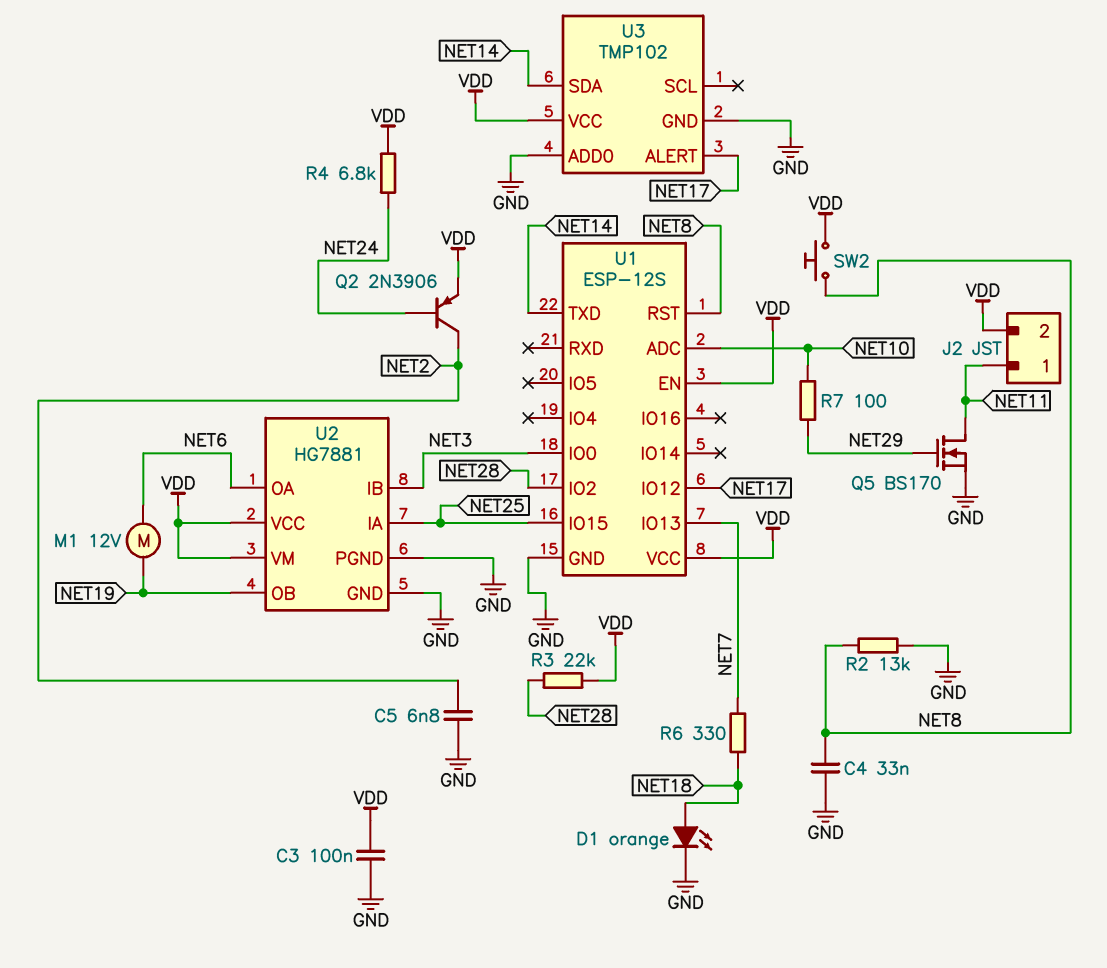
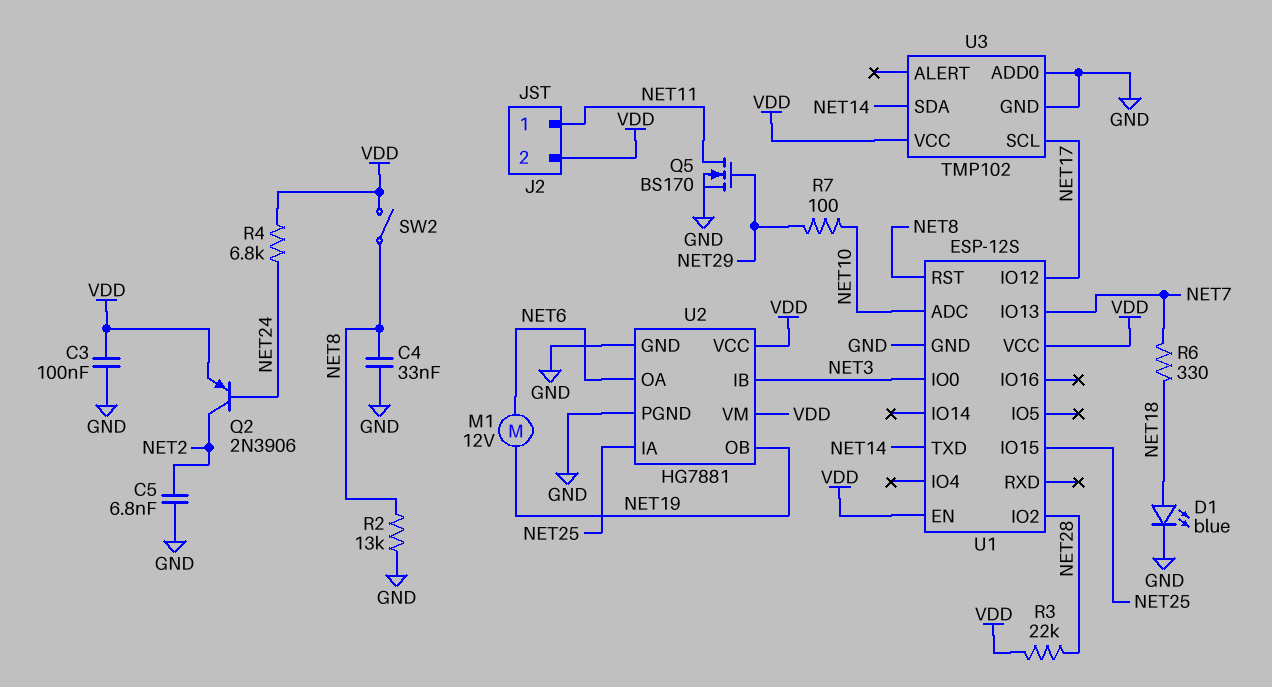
D1: LED orange (A NET18, K GND) -> LED blue (A NET18, K GND)
SW2: button (NET8, VDD) -> switch (NET8, VDD)
U3 pin ALERT: NET17 -> none
U3 pin SCL: none -> NET17

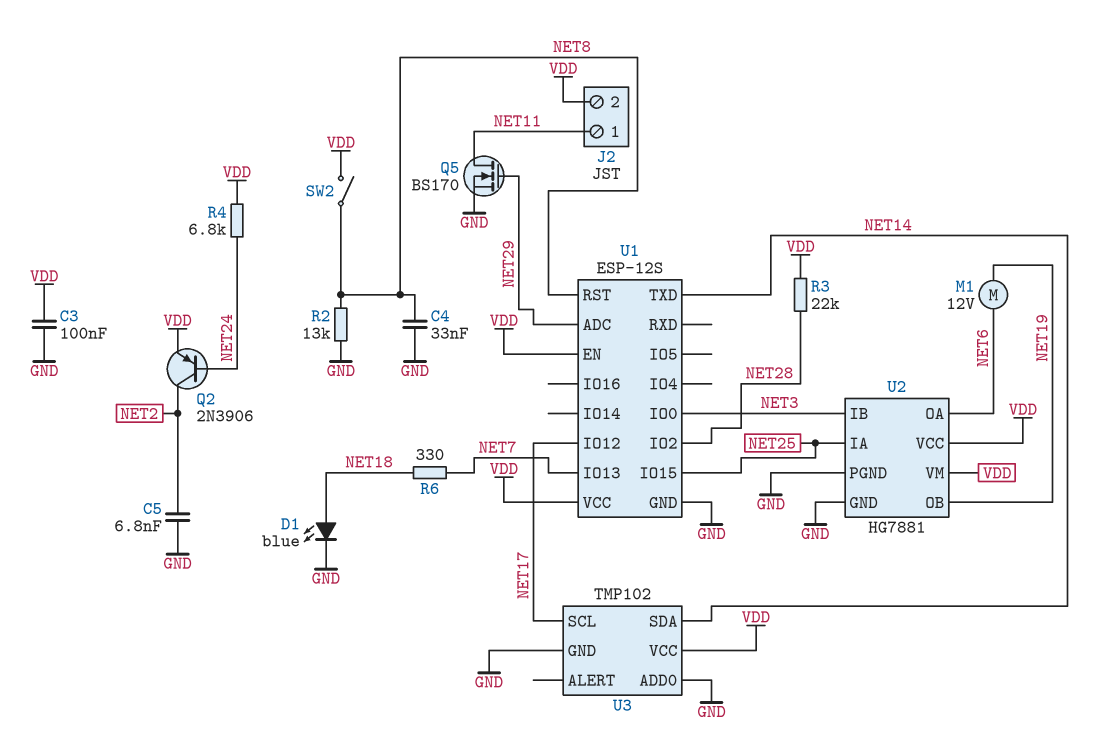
R7: 100 (NET10, NET29) -> none
U1 pin ADC: NET10 -> NET29

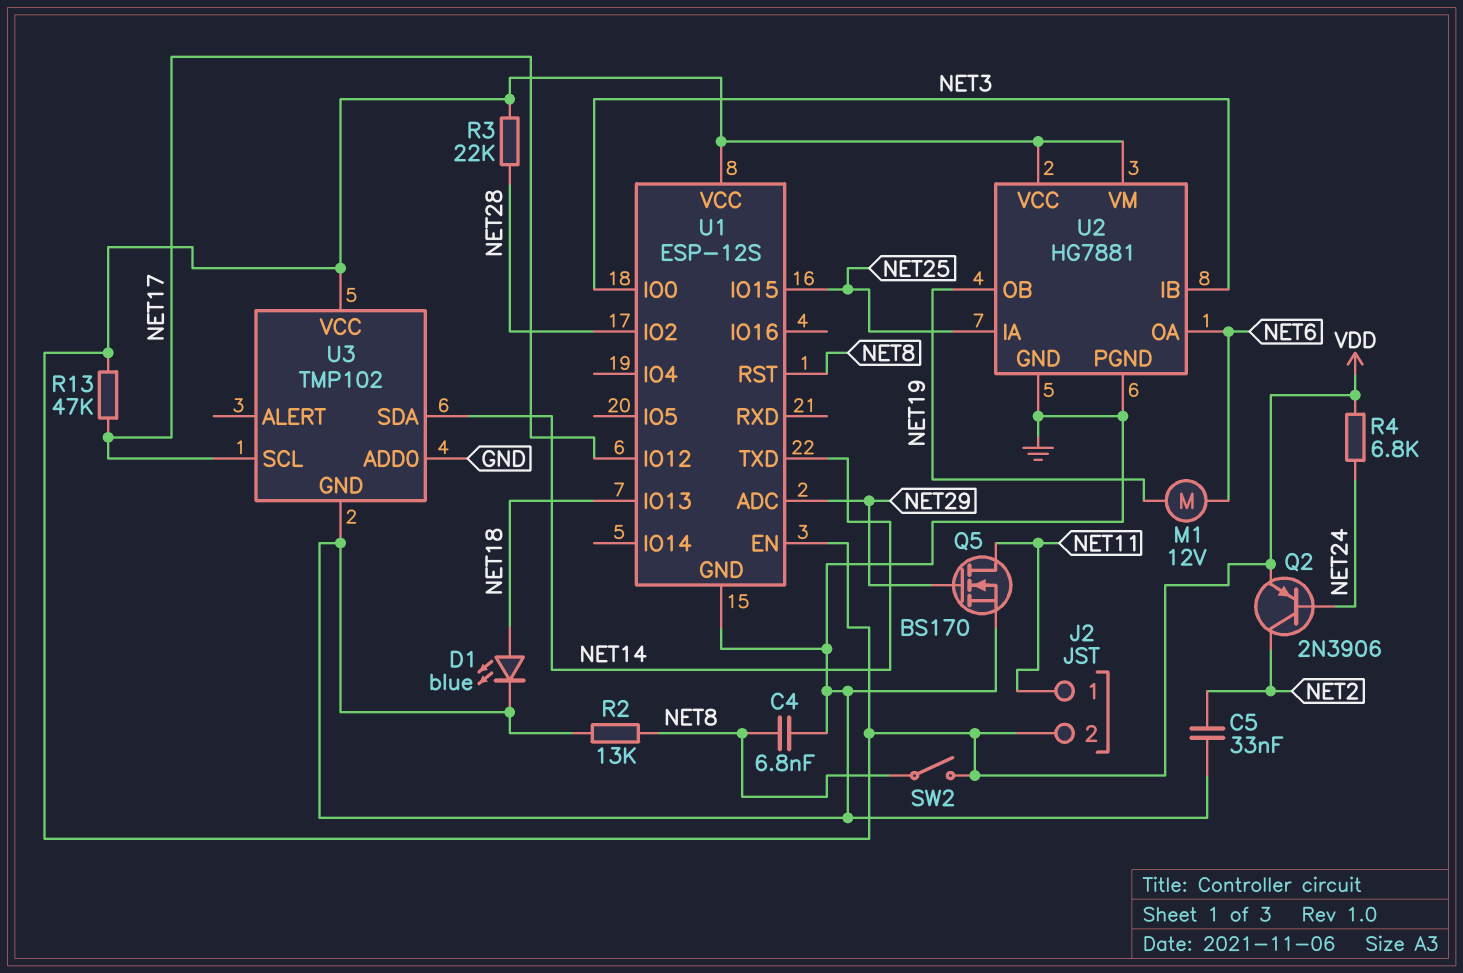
C3: 100nF (GND, VDD) -> none
C4: 33nF (GND, NET8) -> 6.8nF (GND, NET8)
C5: 6.8nF (GND, NET2) -> 33nF (GND, NET2)
R6: 330 (NET7, NET18) -> none
R13: none -> 47k (NET17, VDD)
U1 pin IO13: NET7 -> NET18

